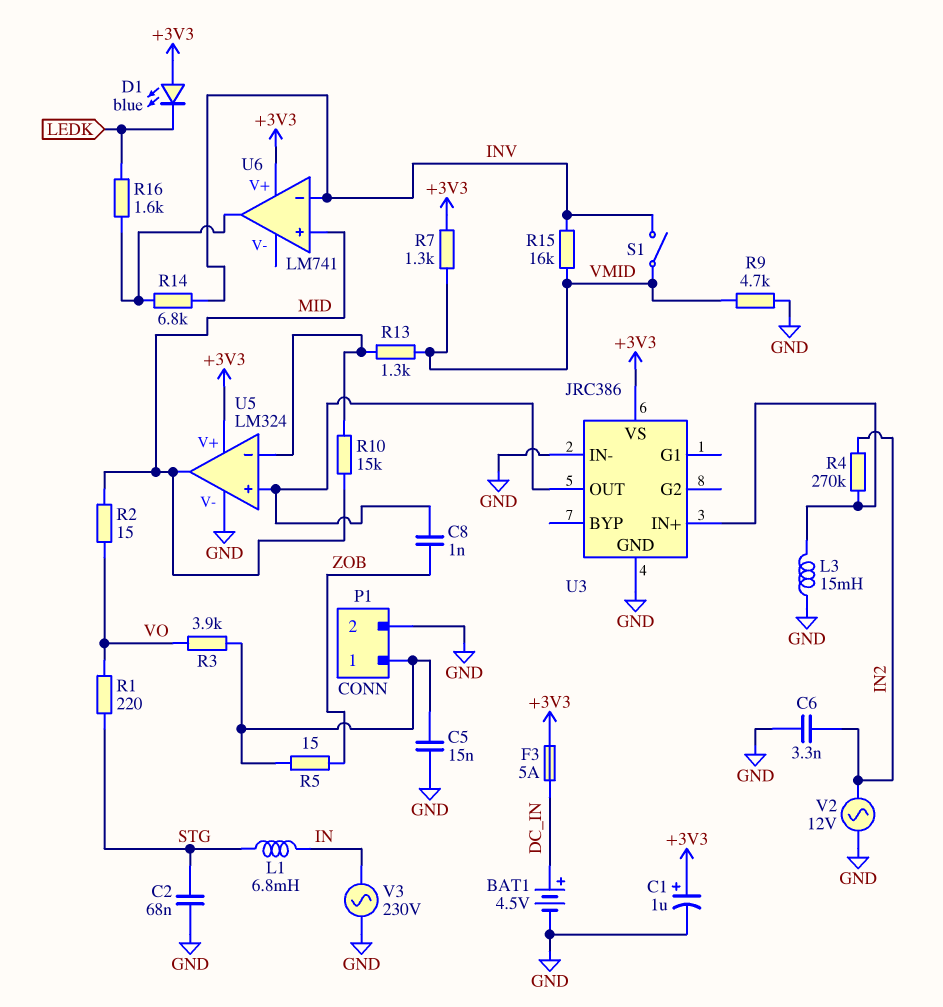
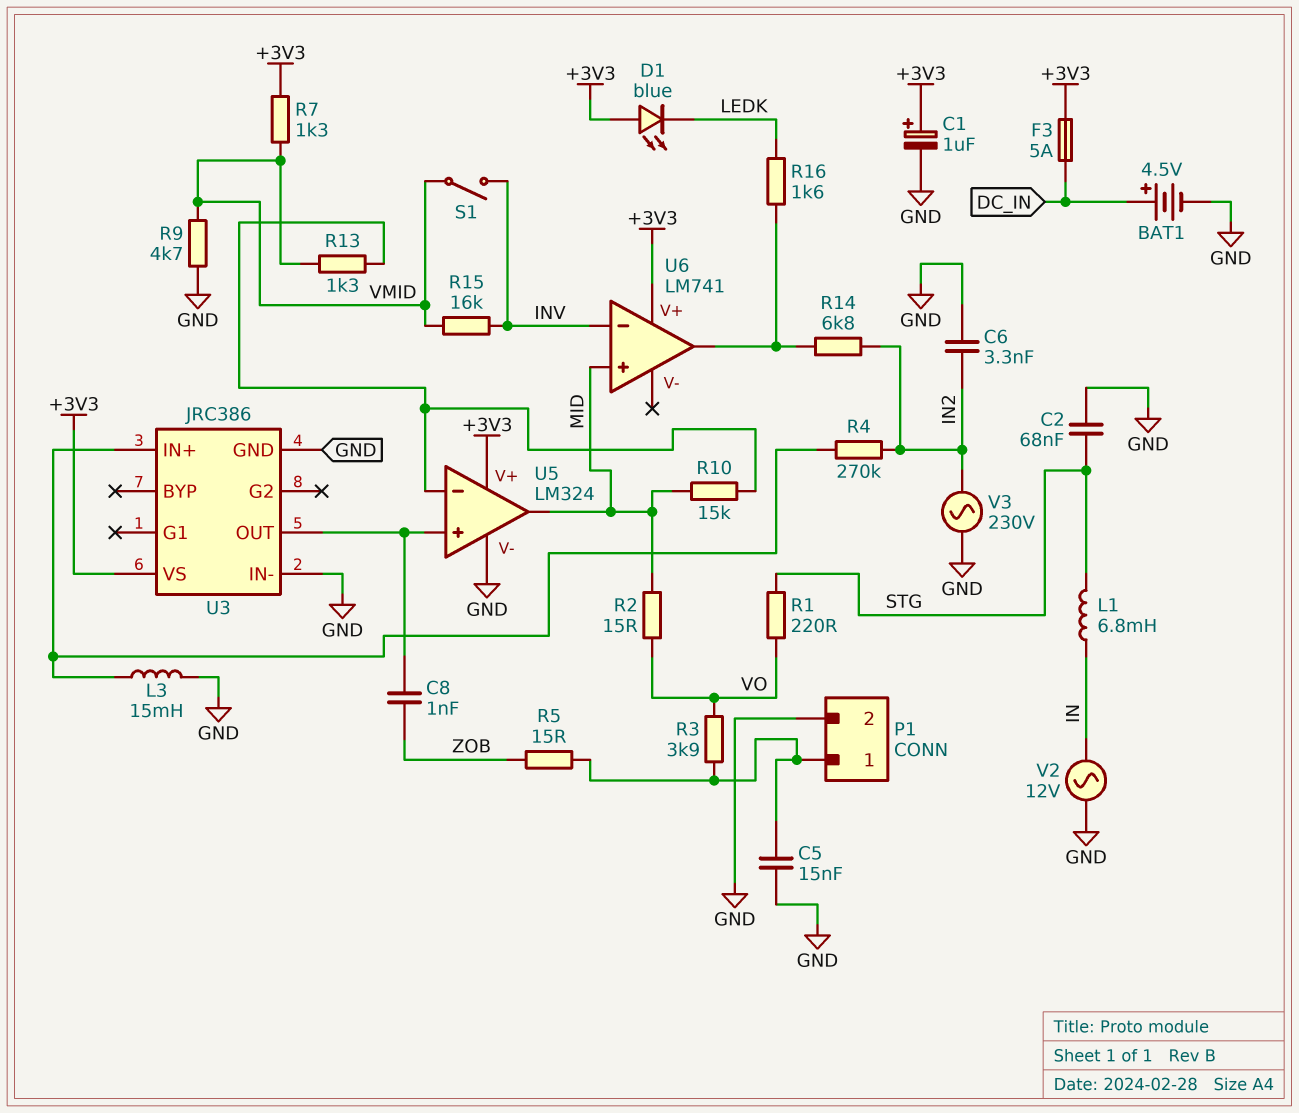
R14: 6.8k (INV, U6/out) -> 6.8k (IN2, U6/out)
V2: AC 12V (GND, IN2) -> AC 12V (GND, IN)
V3: AC 230V (GND, IN) -> AC 230V (GND, IN2)

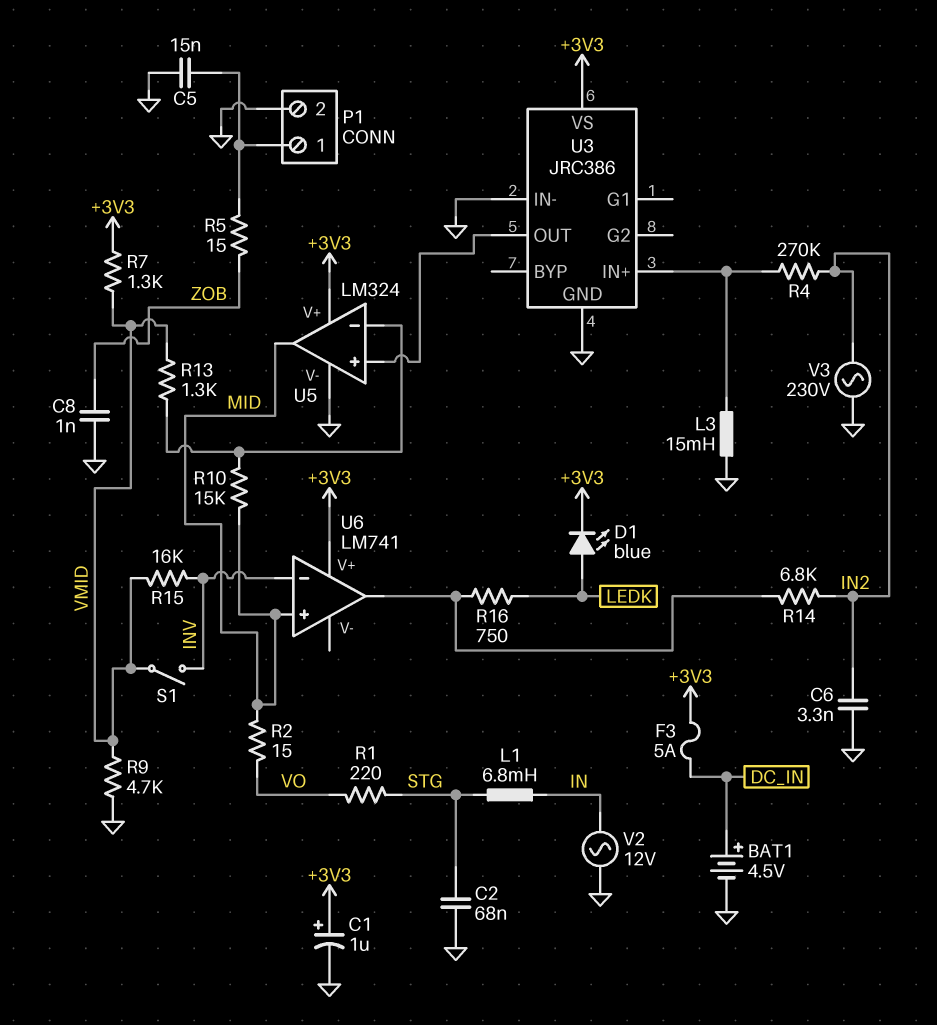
C8: 1nF (U3/OUT, ZOB) -> 1nF (GND, ZOB)
D1: LED blue (A +3V3, K LEDK) -> LED blue (A LEDK, K +3V3)
R3: 3.9k (P1/1, VO) -> none
R16: 1.6k (LEDK, U6/out) -> 750 (LEDK, U6/out)

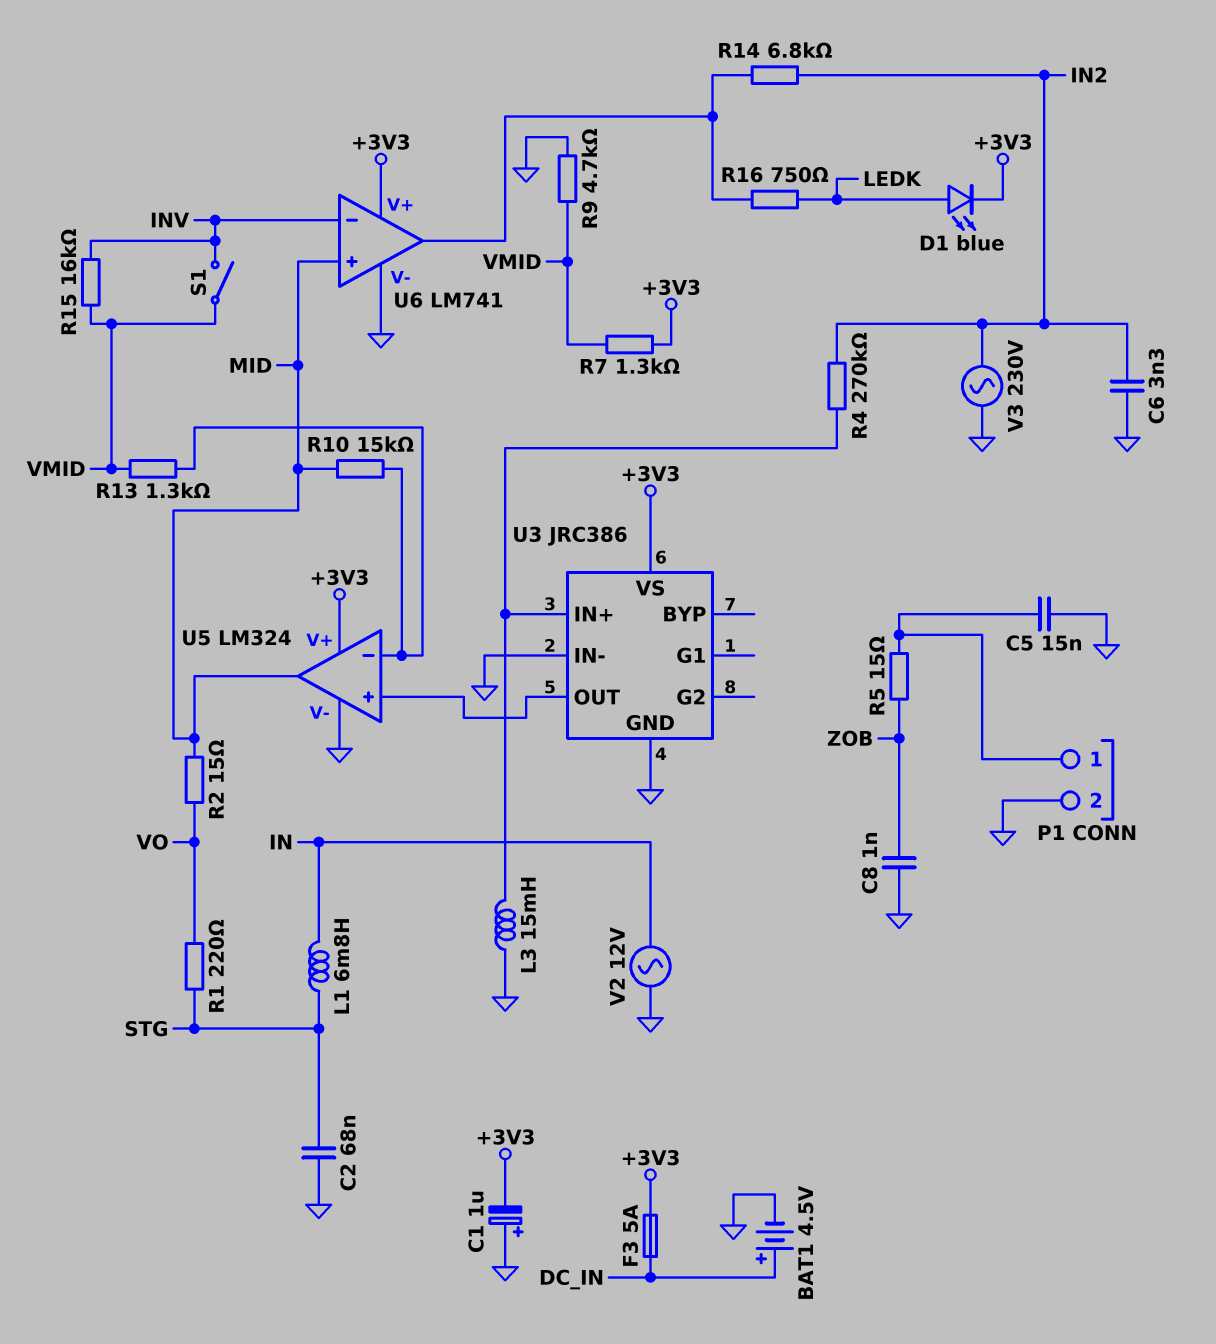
C1: 1uF (plus +3V3, minus GND) -> 1uF (plus GND, minus +3V3)
U6 pin V-: none -> GND

